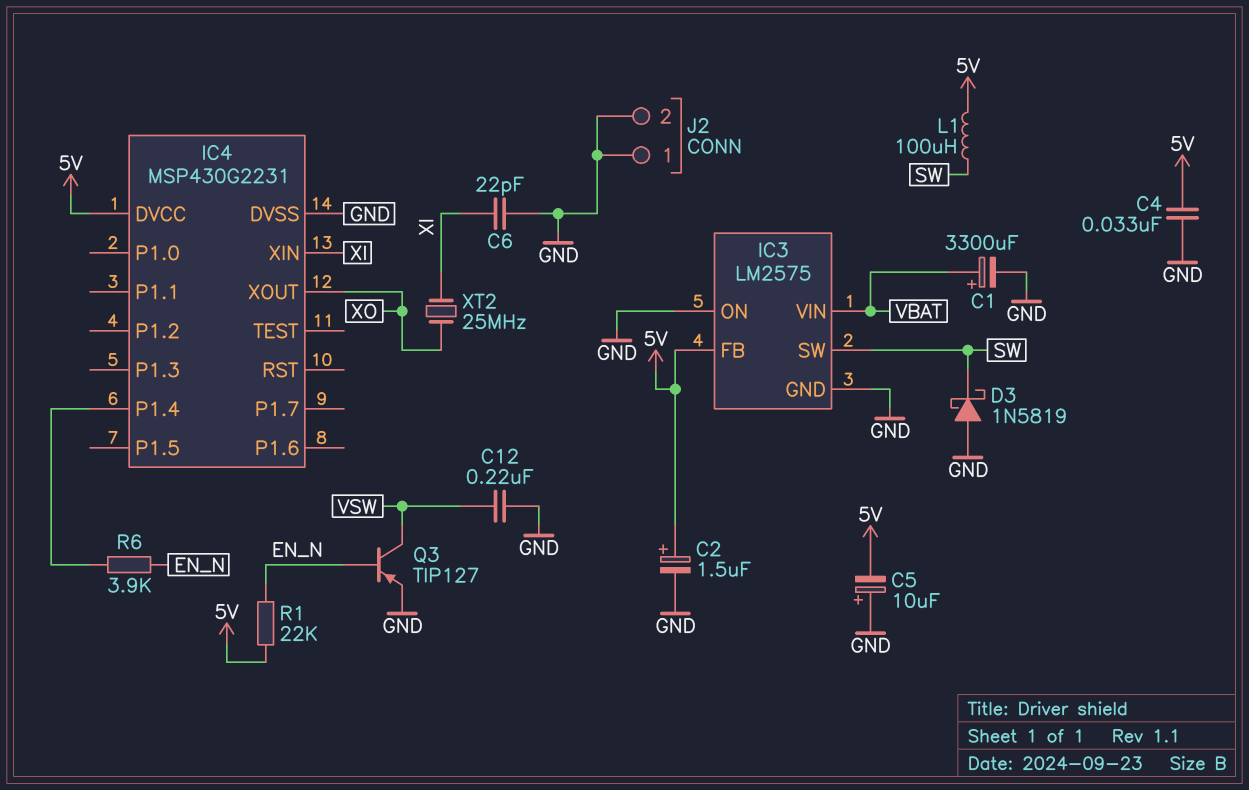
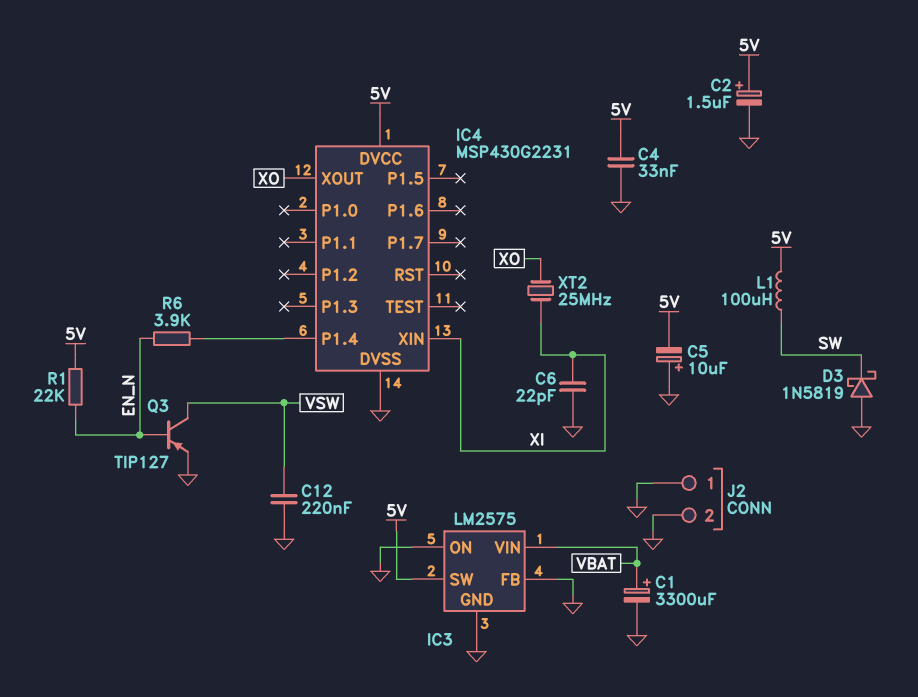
IC3 pin FB: 5V -> GND
IC3 pin SW: SW -> 5V

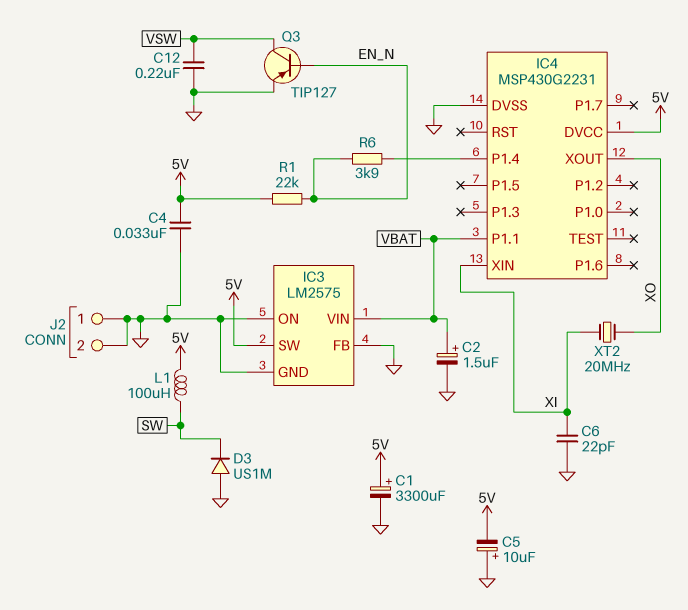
C1: 3300uF (plus VBAT, minus GND) -> 3300uF (plus 5V, minus GND)
C2: 1.5uF (plus 5V, minus GND) -> 1.5uF (plus VBAT, minus GND)
D3: schottky 1N5819 (A GND, K SW) -> diode US1M (A GND, K SW)
IC4 pin P1.1: none -> VBAT
XT2: 25MHz (XI, XO) -> 20MHz (XI, XO)

